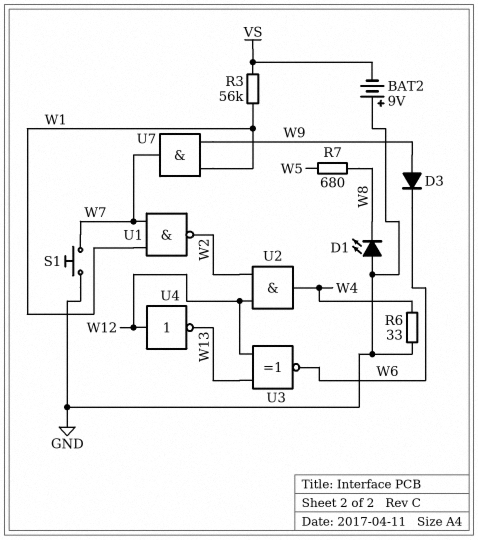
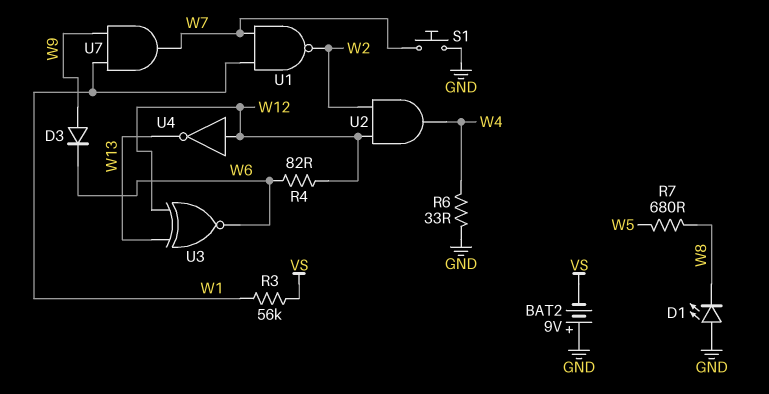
R4: none -> 82 (W6, W12)

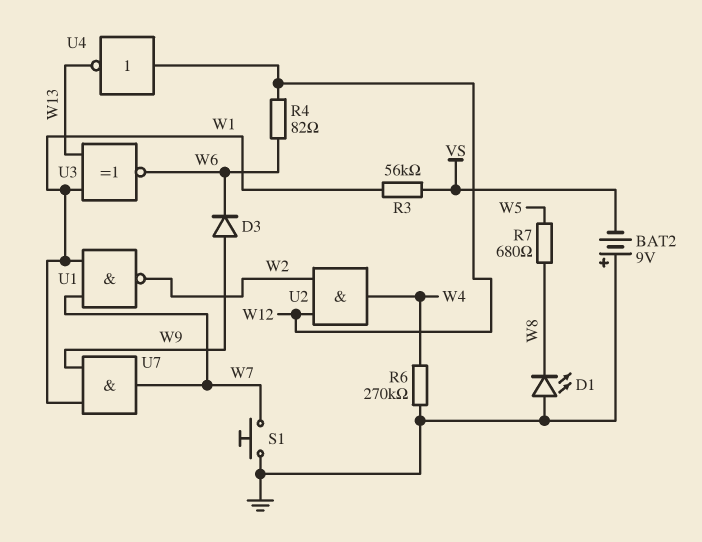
R6: 33 (GND, W4) -> 270k (GND, W4)
U3: XNOR (in W12, in W13, out W6) -> XNOR (in W1, in W13, out W6)

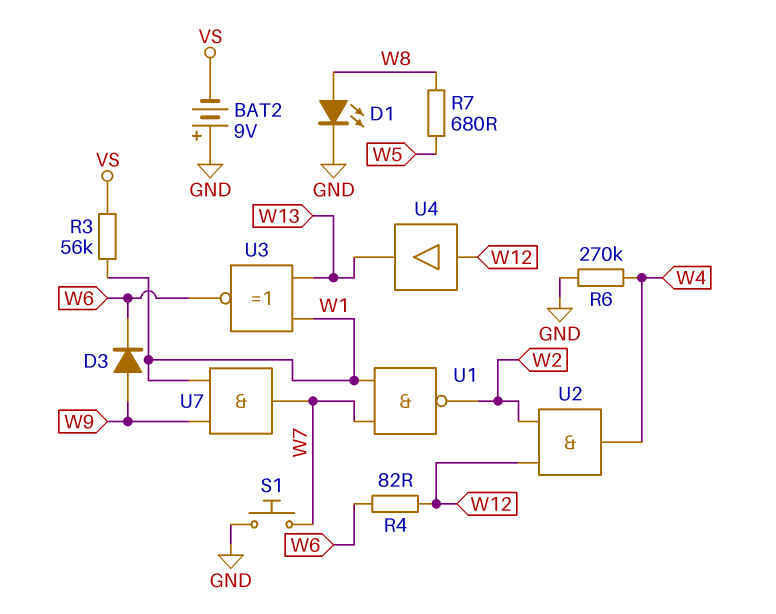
D1: LED (A GND, K W8) -> LED (A W8, K GND)
U4: NOT (in W12, out W13) -> buffer (in W12, out W13)

